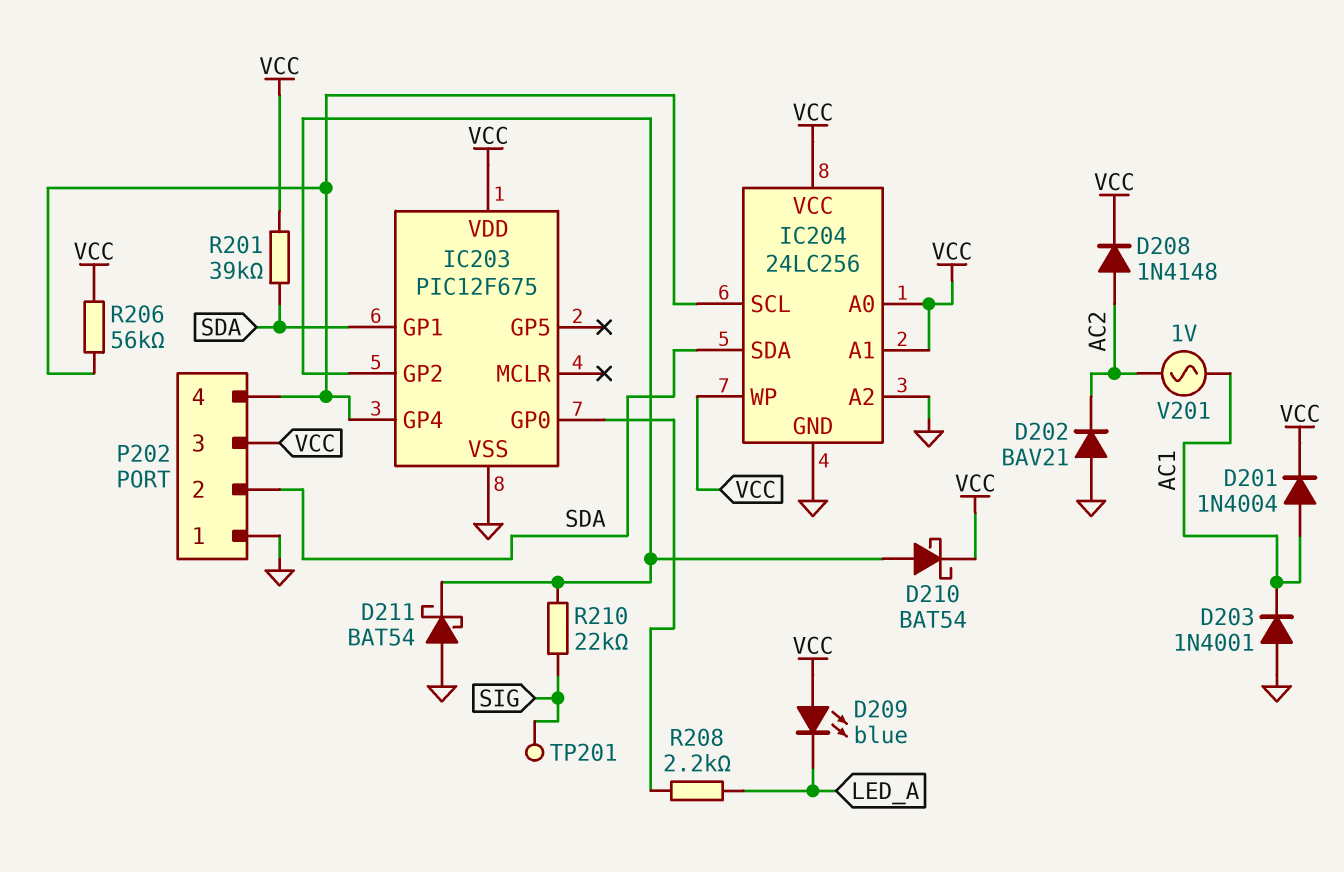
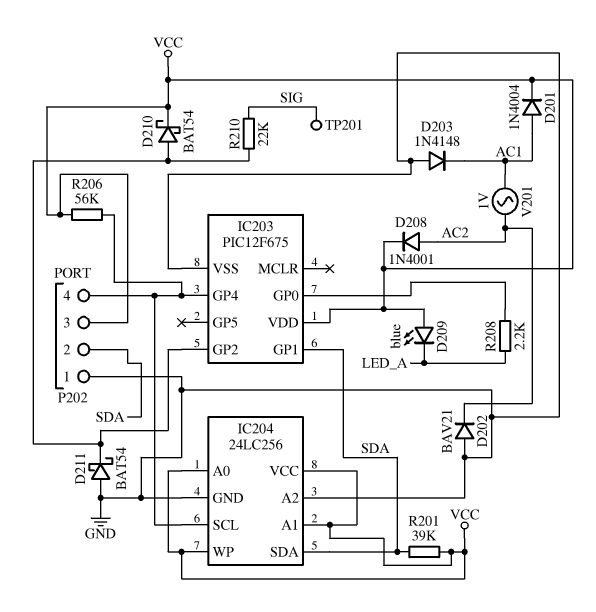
D203: diode 1N4001 (A GND, K AC1) -> diode 1N4148 (A GND, K AC1)
D208: diode 1N4148 (A AC2, K VCC) -> diode 1N4001 (A AC2, K VCC)

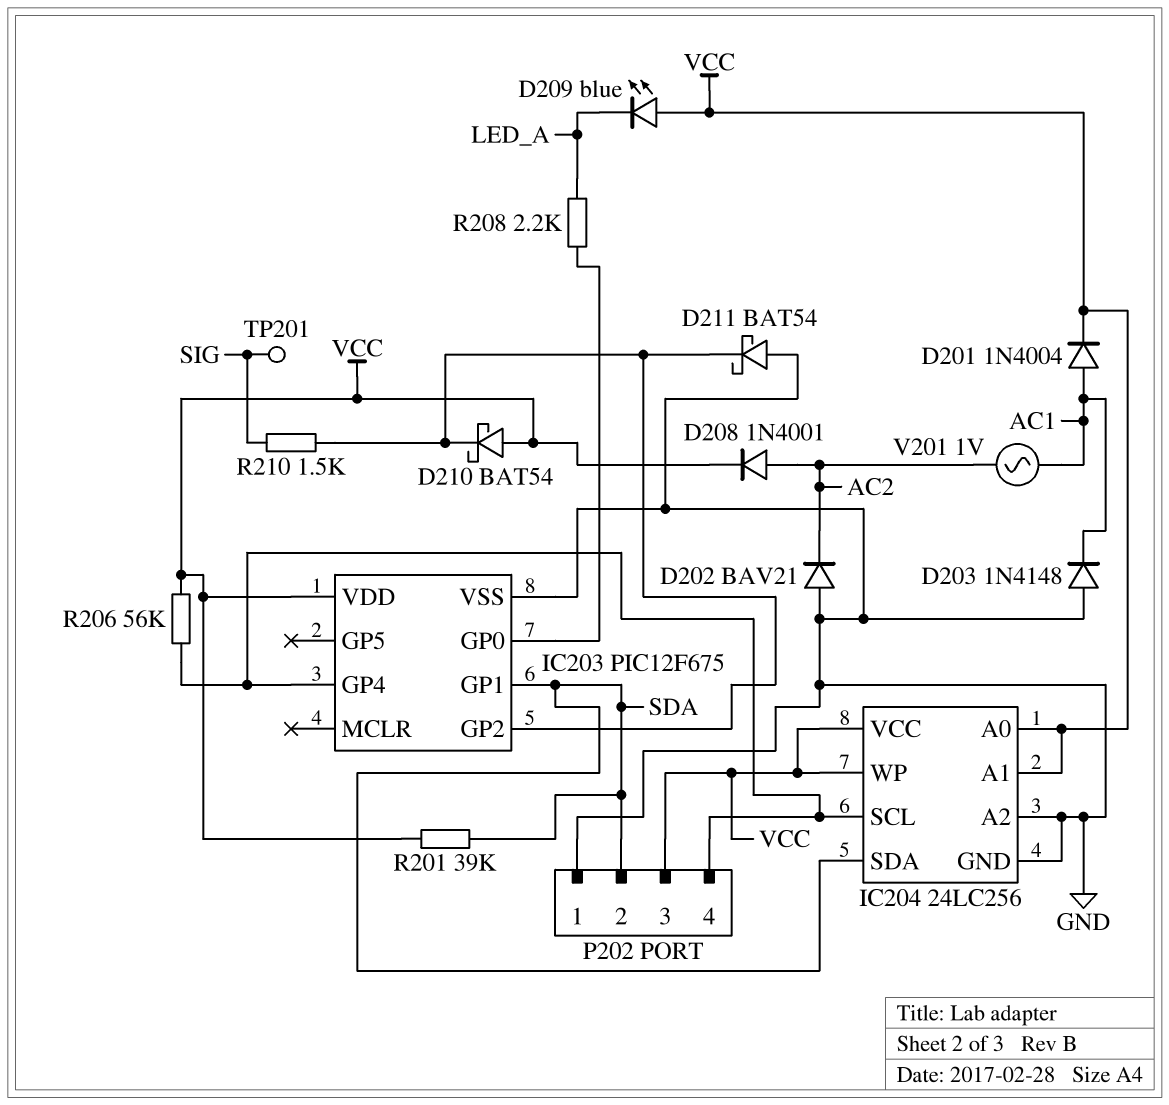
D210: schottky BAT54 (A IC203/GP2, K VCC) -> schottky BAT54 (A VCC, K IC203/GP2)
R210: 22k (IC203/GP2, SIG) -> 1.5k (IC203/GP2, SIG)

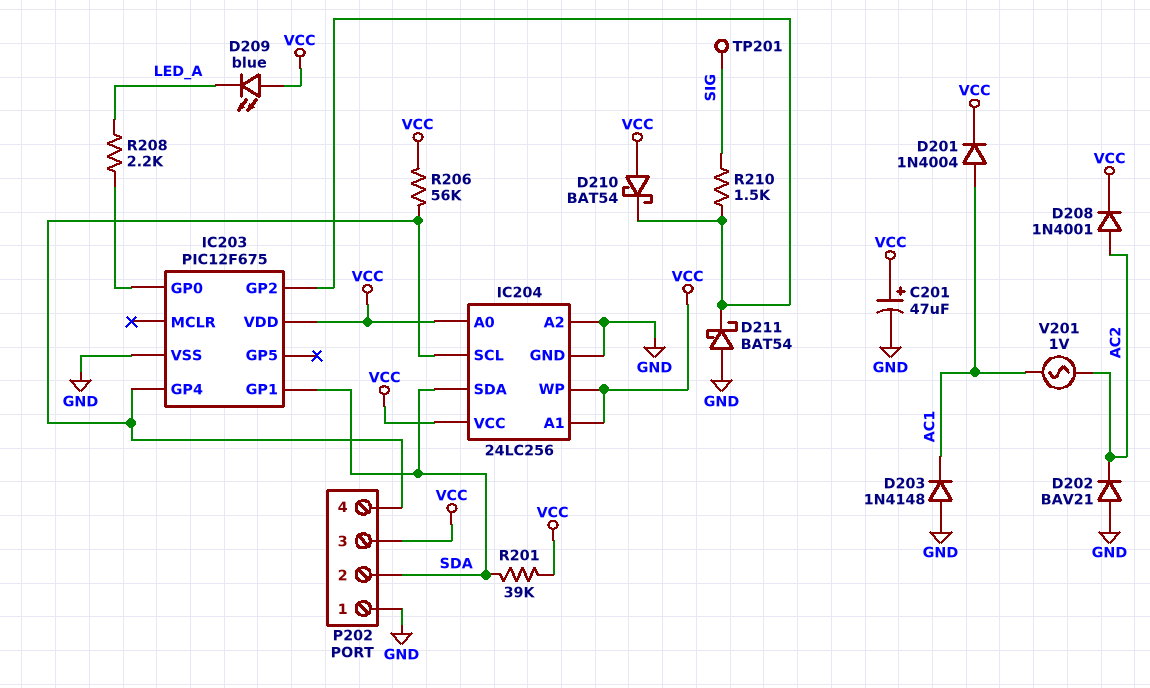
C201: none -> 47uF (plus VCC, minus GND)

